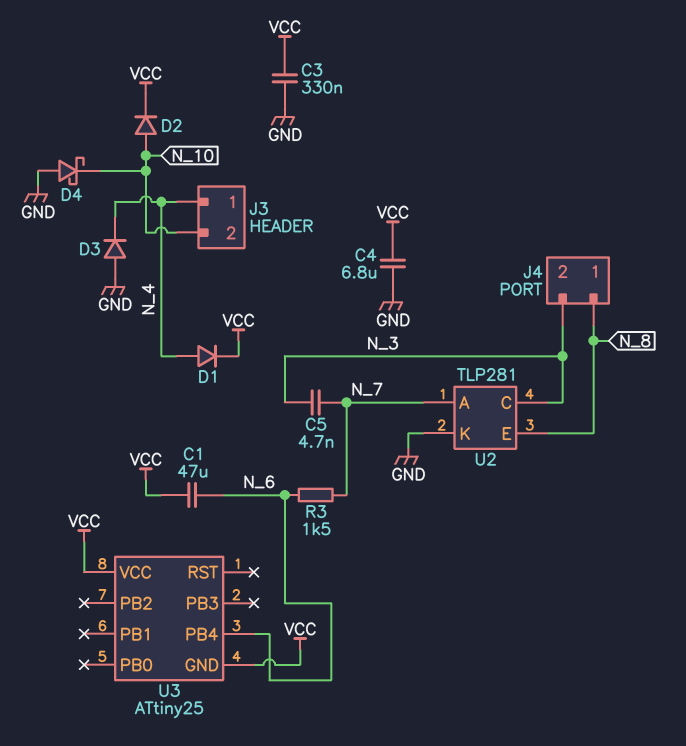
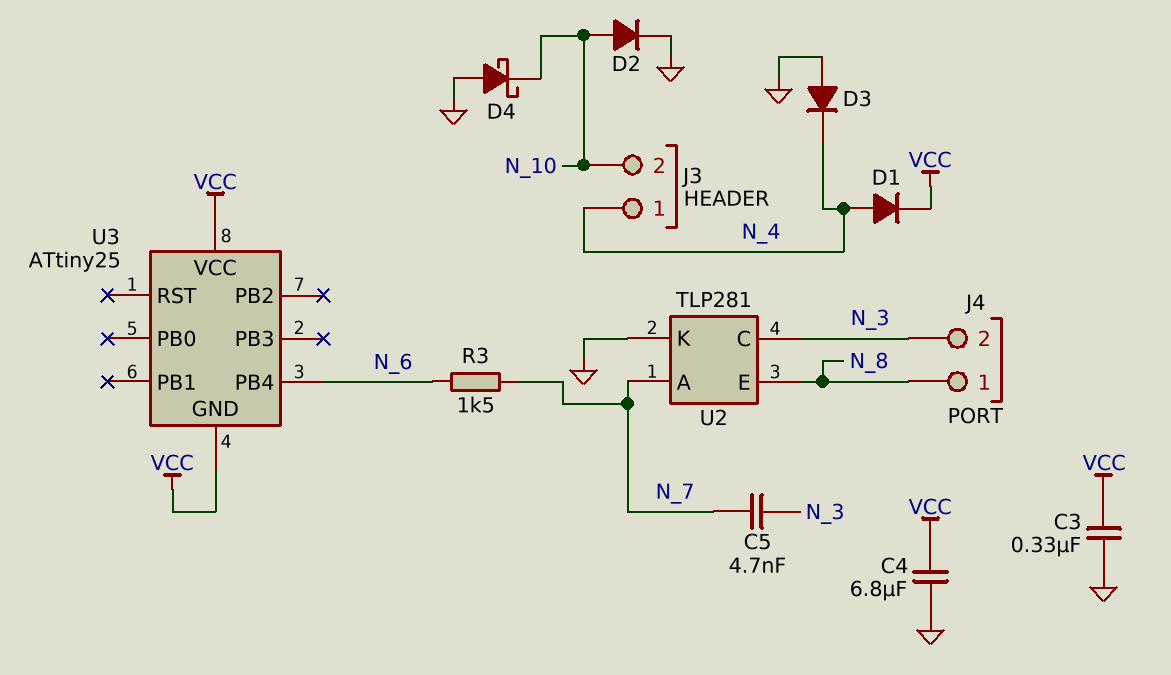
C1: 47uF (N_6, VCC) -> none
D2: diode (A N_10, K VCC) -> diode (A N_10, K GND)

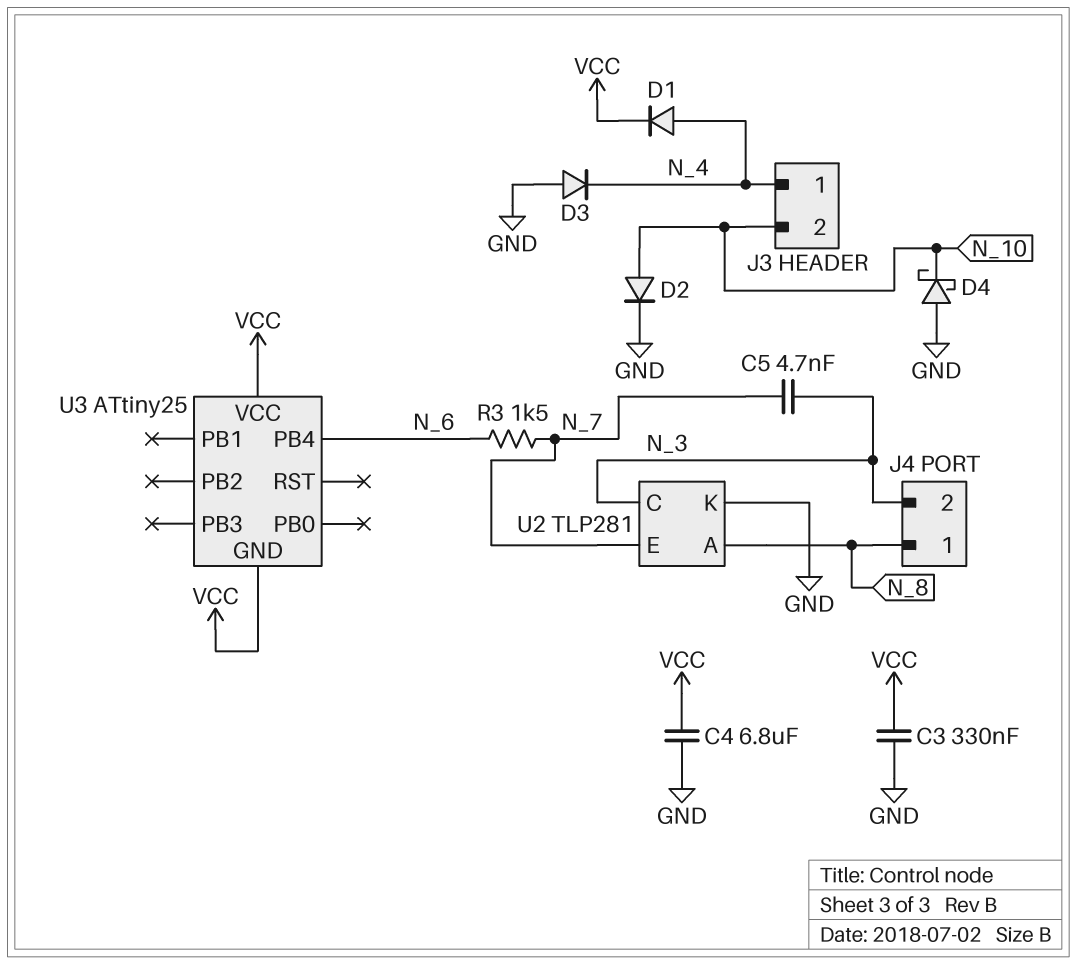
U2 pin A: N_7 -> N_8
U2 pin E: N_8 -> N_7

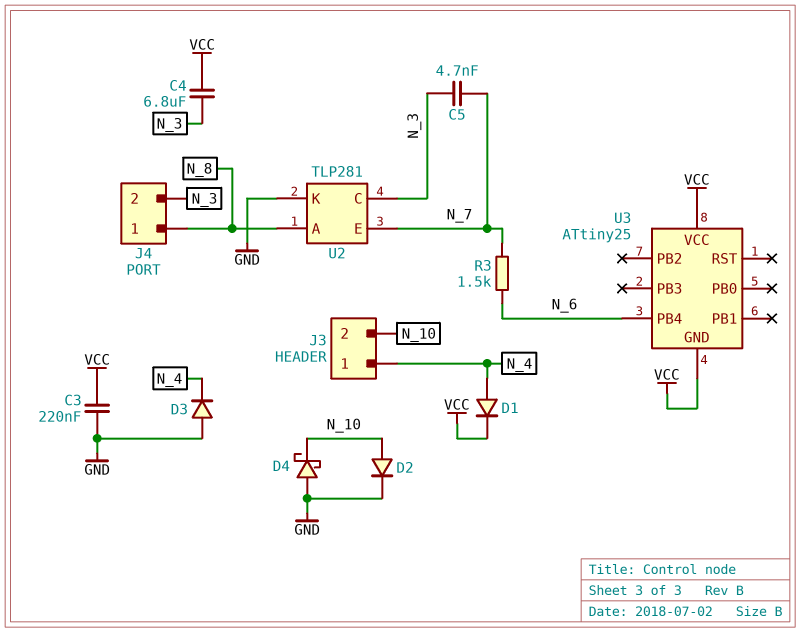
C3: 330nF (GND, VCC) -> 220nF (GND, VCC)
C4: 6.8uF (GND, VCC) -> 6.8uF (N_3, VCC)

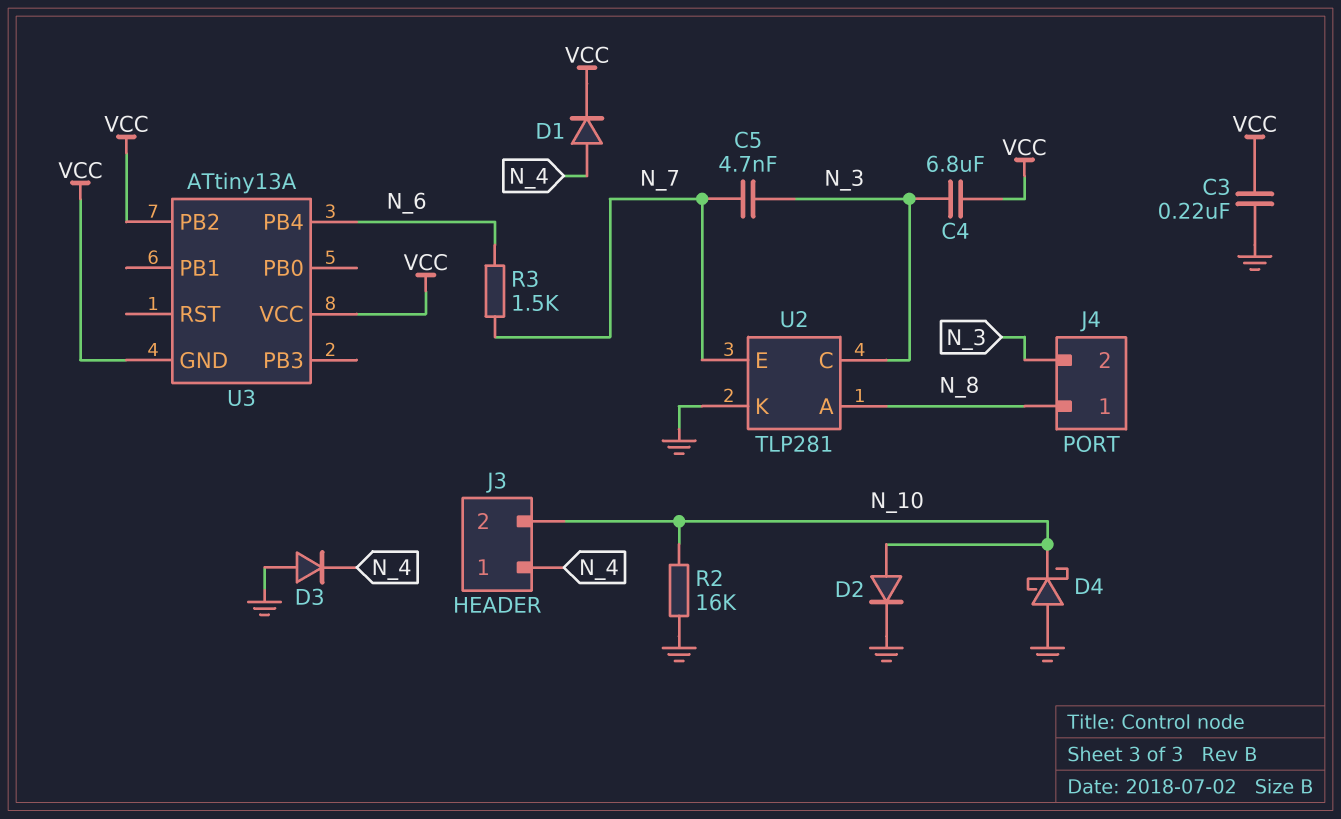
R2: none -> 16k (GND, N_10)
U3: ATtiny25 -> ATtiny13A
U3 pin PB2: none -> VCC

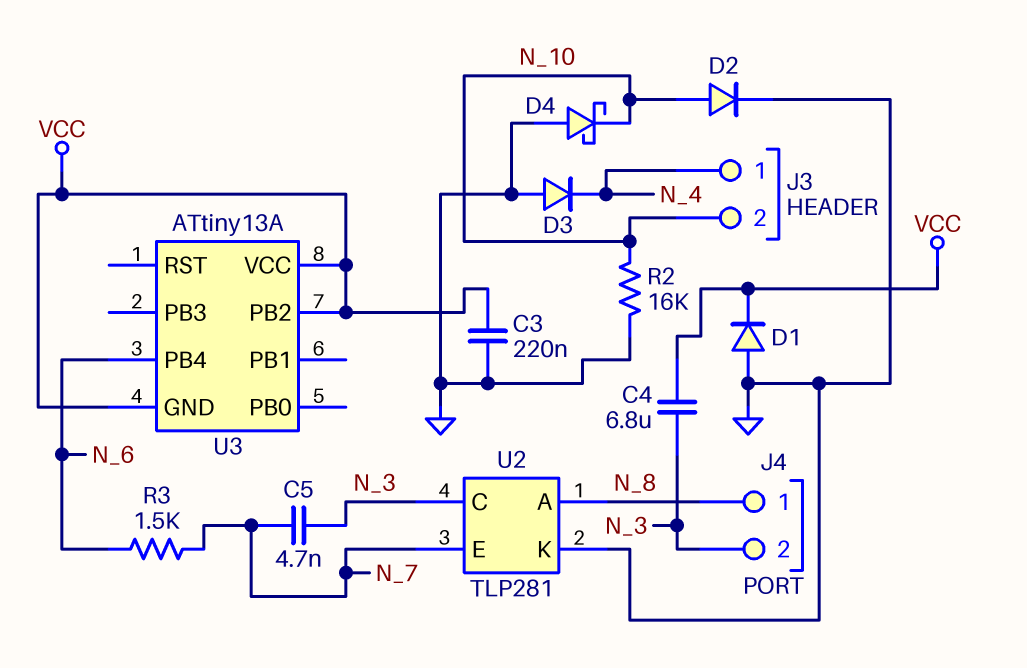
D1: diode (A N_4, K VCC) -> diode (A GND, K VCC)

